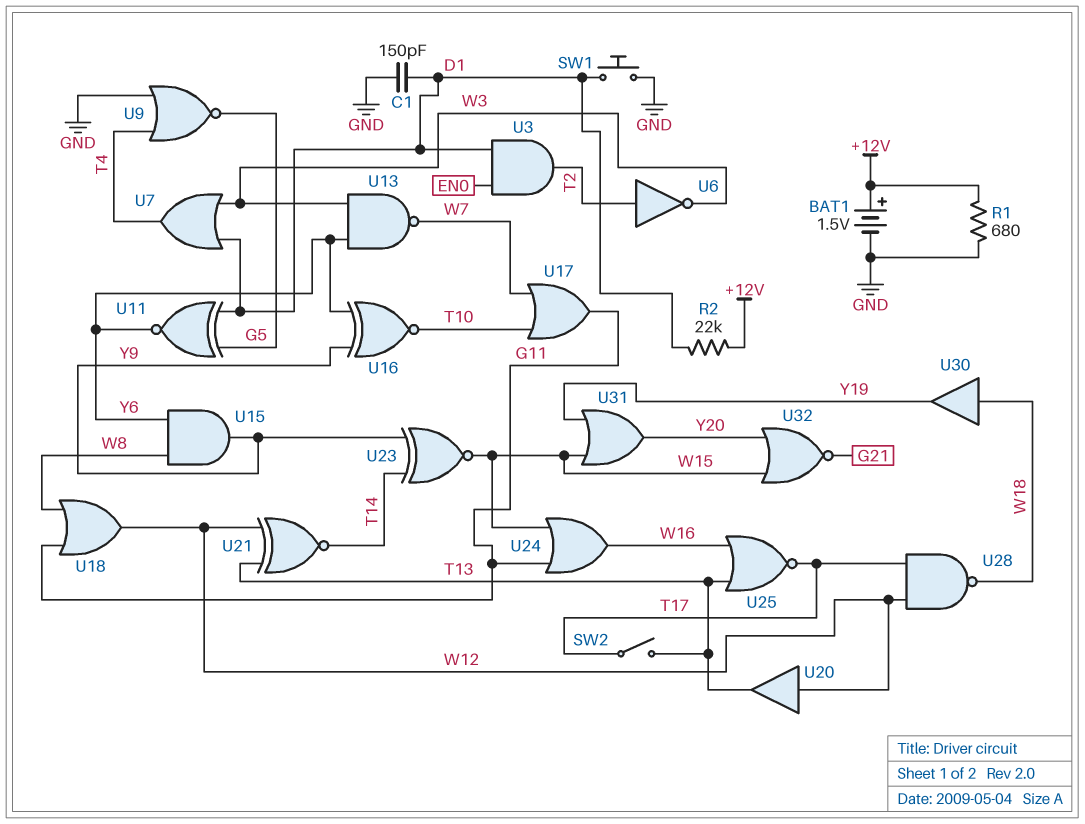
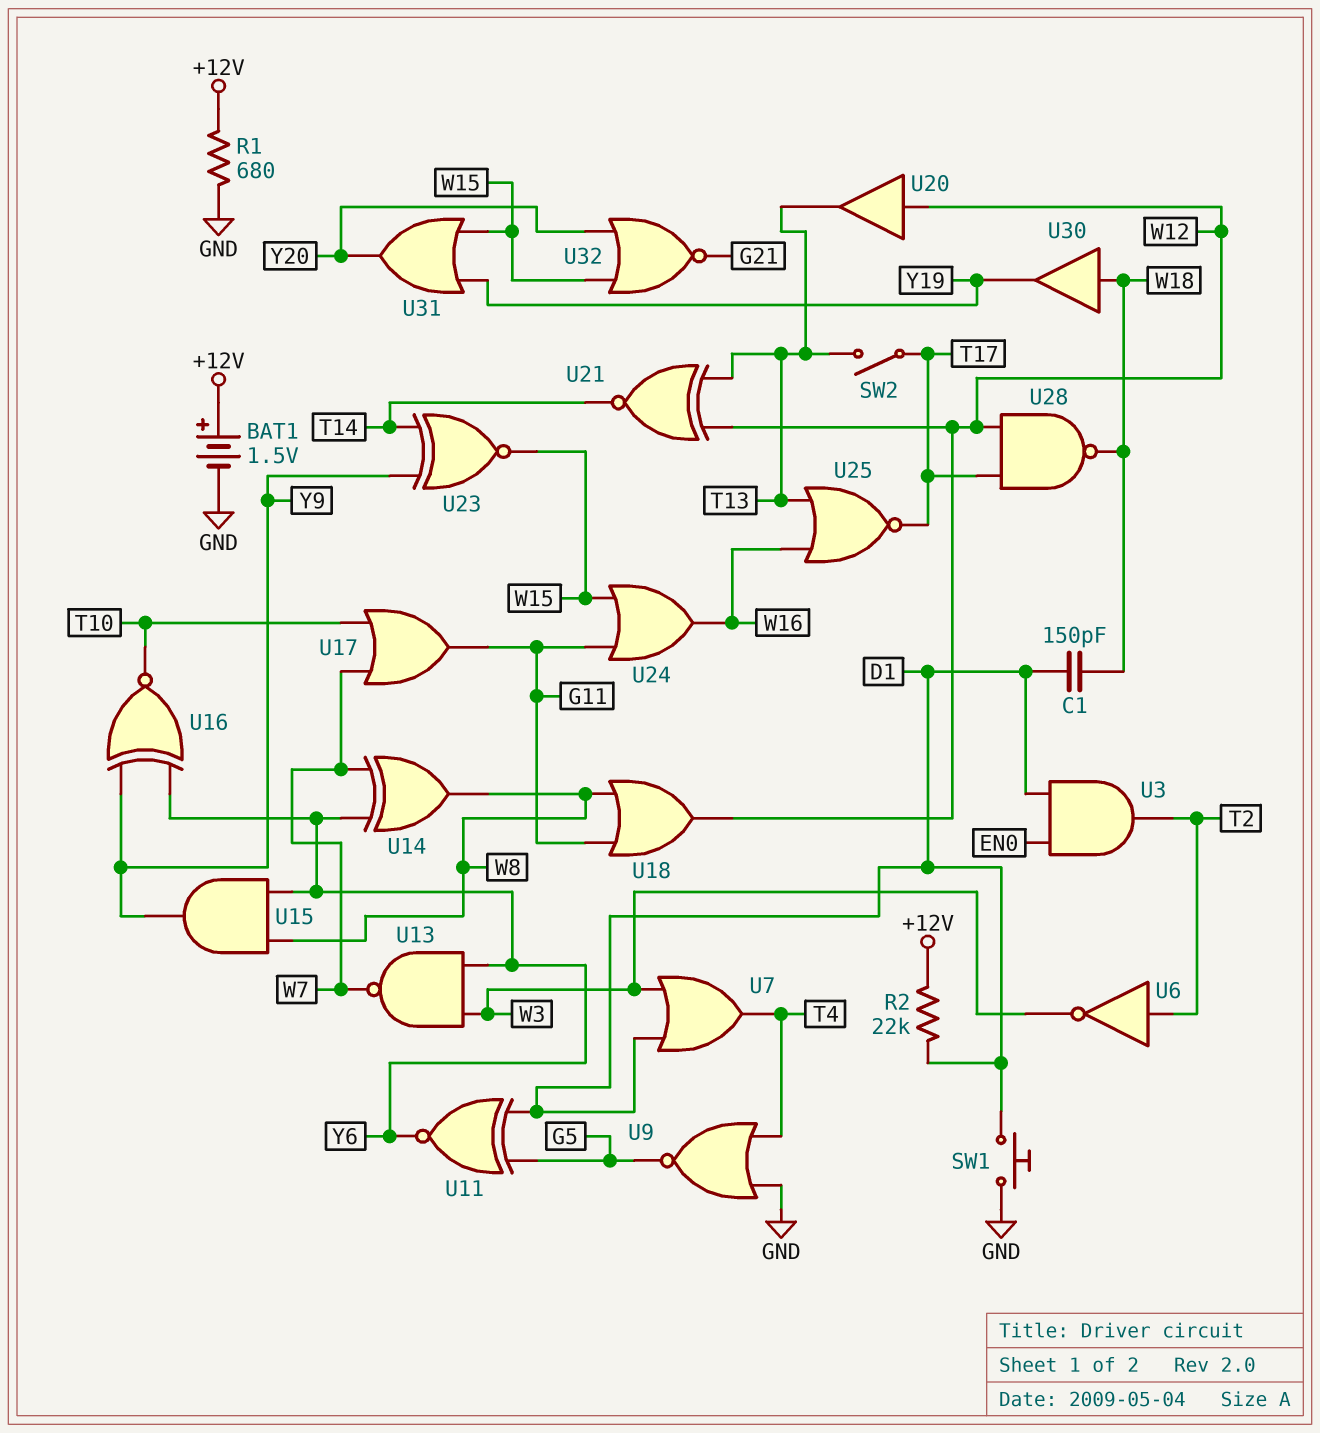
C1: 150pF (D1, GND) -> 150pF (D1, W18)
U14: none -> XOR (in W7, in Y6, out W8)

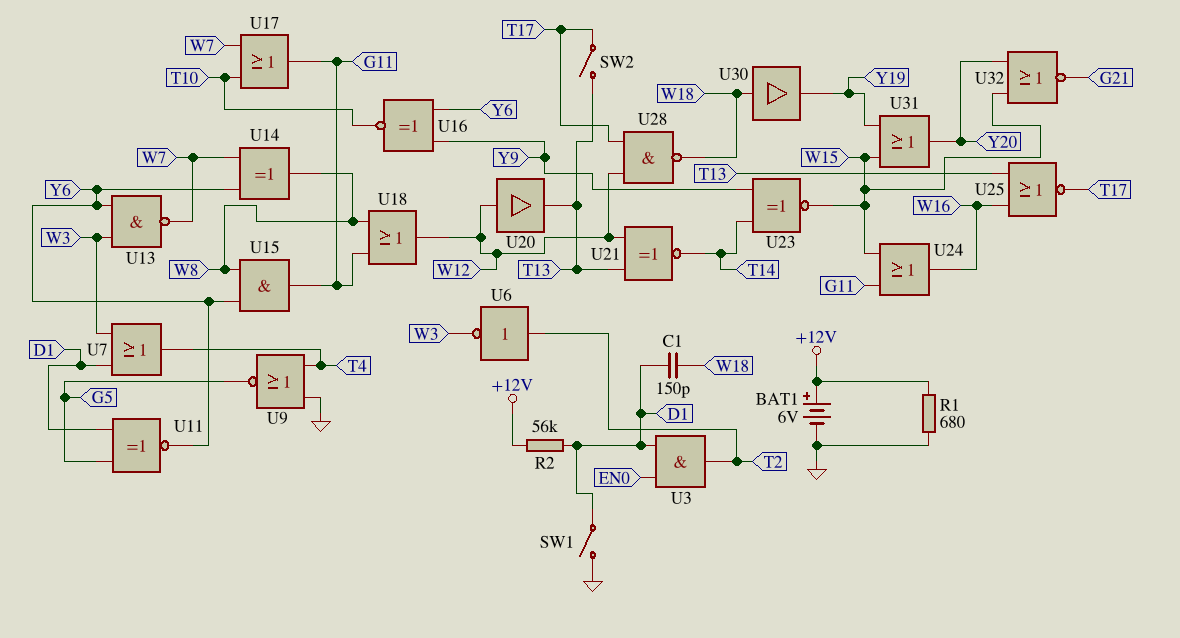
BAT1: 1.5V (plus +12V, minus GND) -> 6V (plus +12V, minus GND)
R2: 22k (+12V, D1) -> 56k (+12V, D1)
SW1: button (D1, GND) -> switch (D1, GND)
U15: AND (in W8, in Y6, out Y9) -> AND (in W8, in Y6, out G11)

